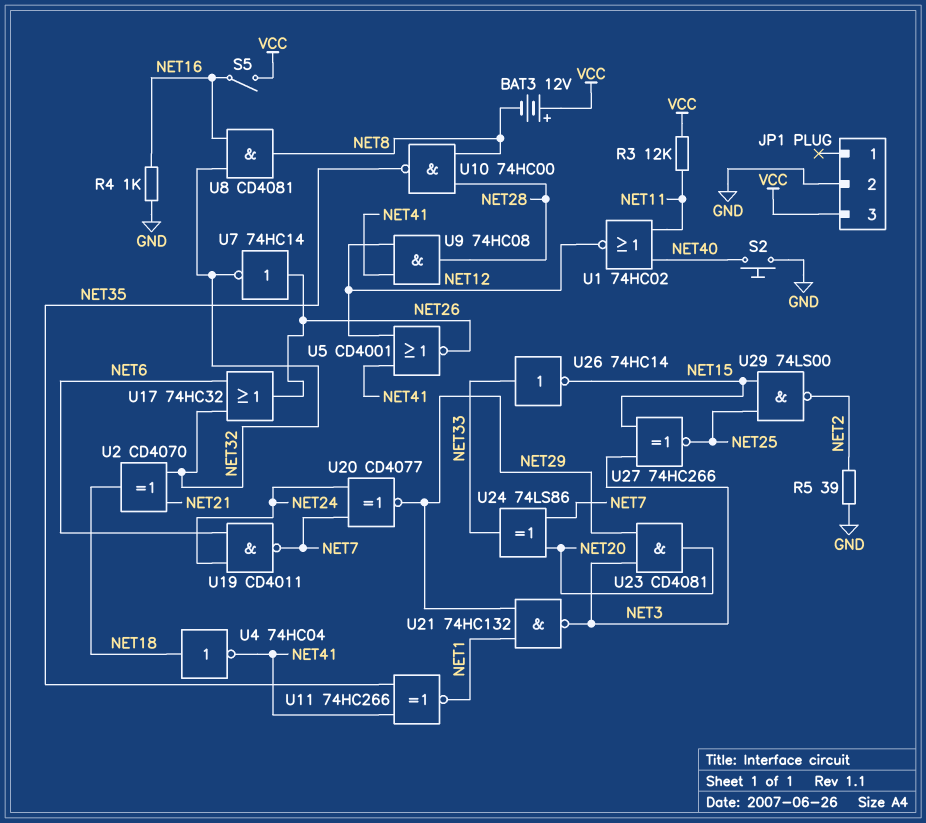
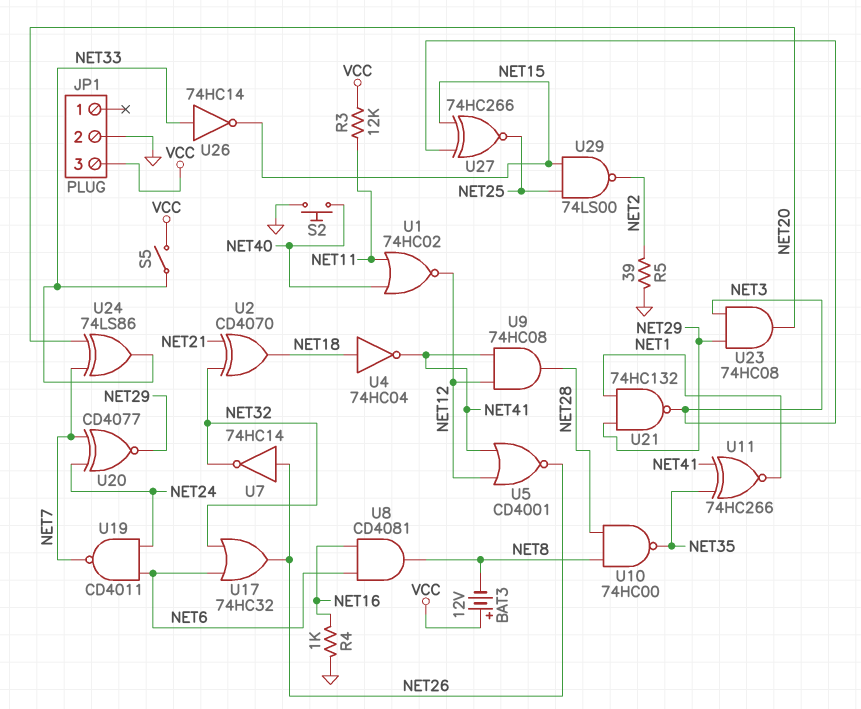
S5: switch (NET16, VCC) -> switch (NET33, VCC)
U8: AND CD4081 (in NET16, in NET32, out NET8) -> AND CD4081 (in NET6, in NET16, out NET8)
U23: AND CD4081 (in NET3, in NET29, out NET20) -> AND 74HC08 (in NET3, in NET29, out NET20)

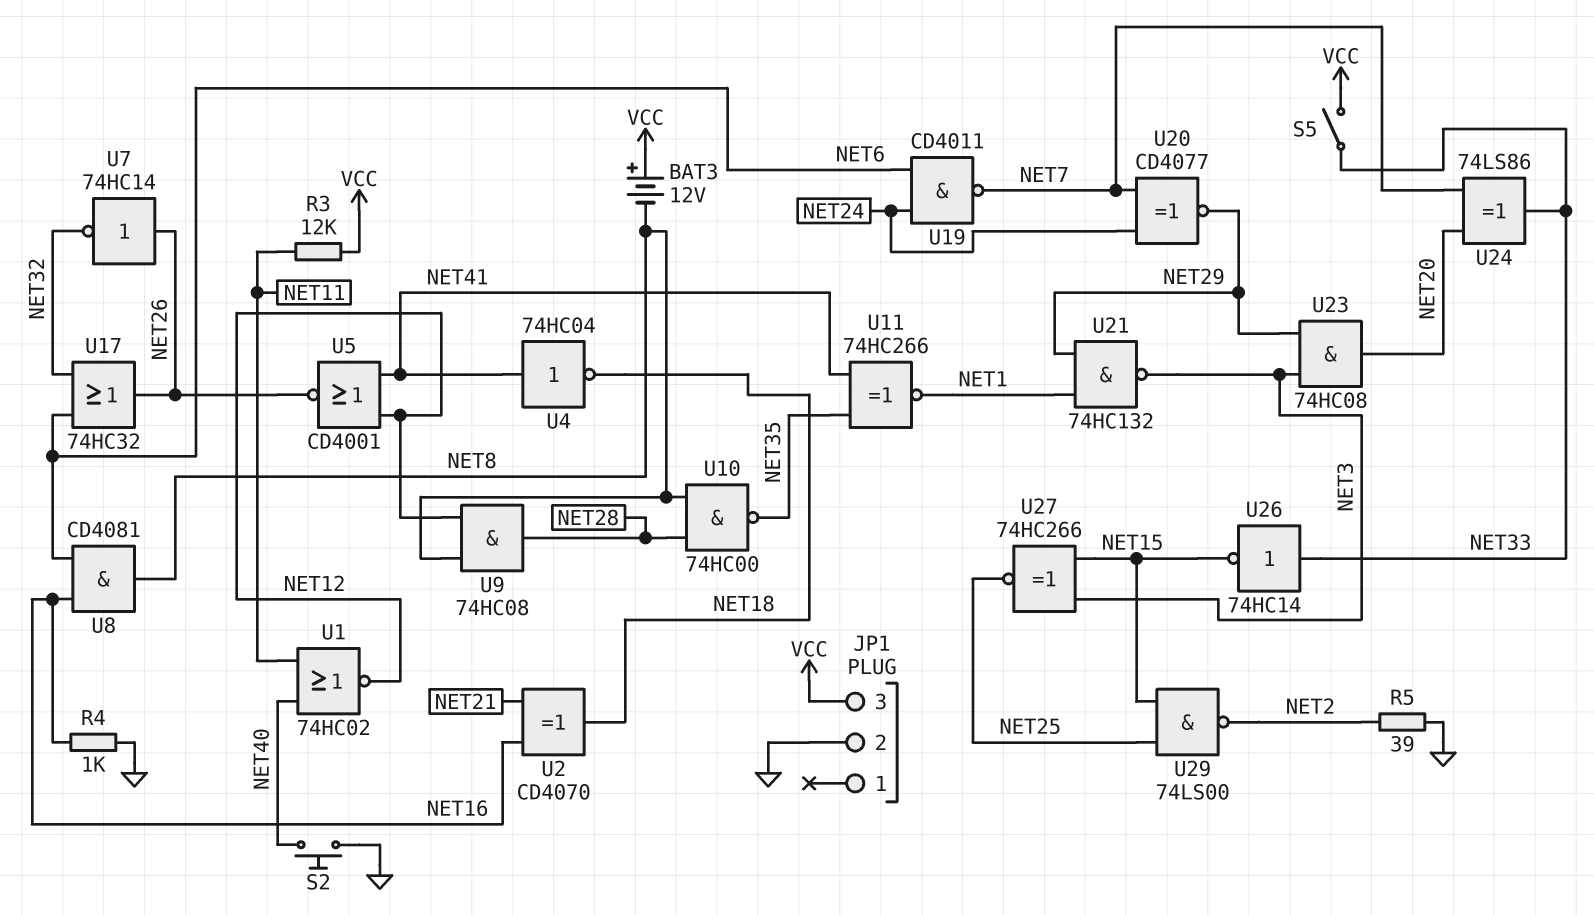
U2: XOR CD4070 (in NET21, in NET32, out NET18) -> XOR CD4070 (in NET16, in NET21, out NET18)
U4: NOT 74HC04 (in NET18, out NET41) -> NOT 74HC04 (in NET41, out NET18)
U9: AND 74HC08 (in NET12, in NET41, out NET28) -> AND 74HC08 (in NET8, in NET12, out NET28)

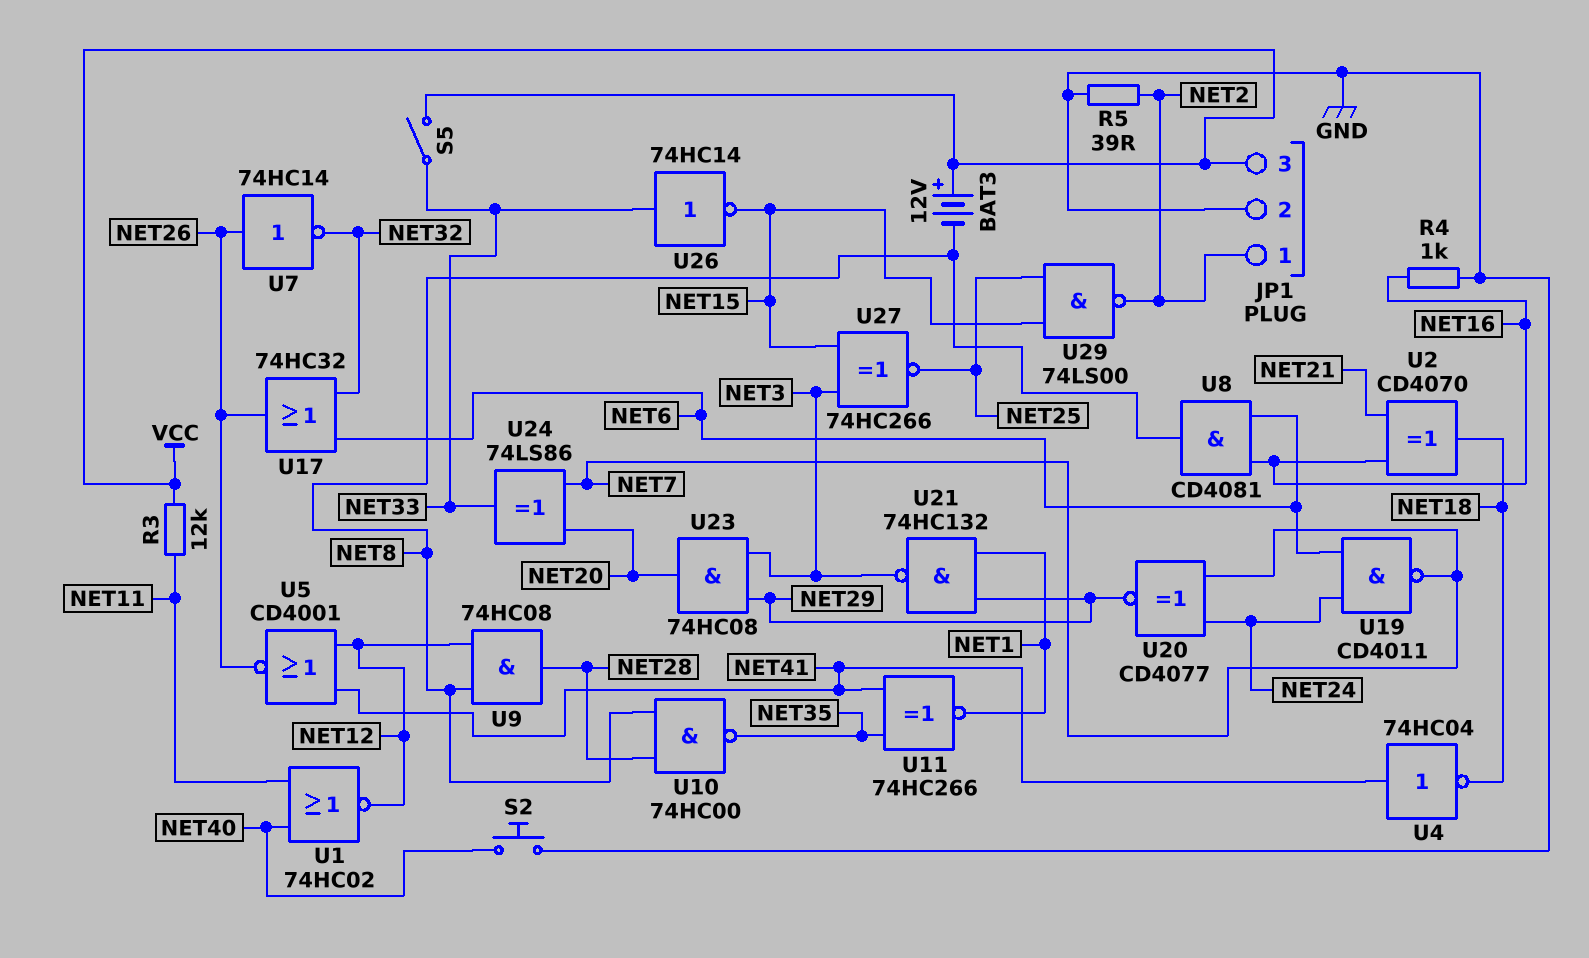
JP1 pin 1: none -> NET2

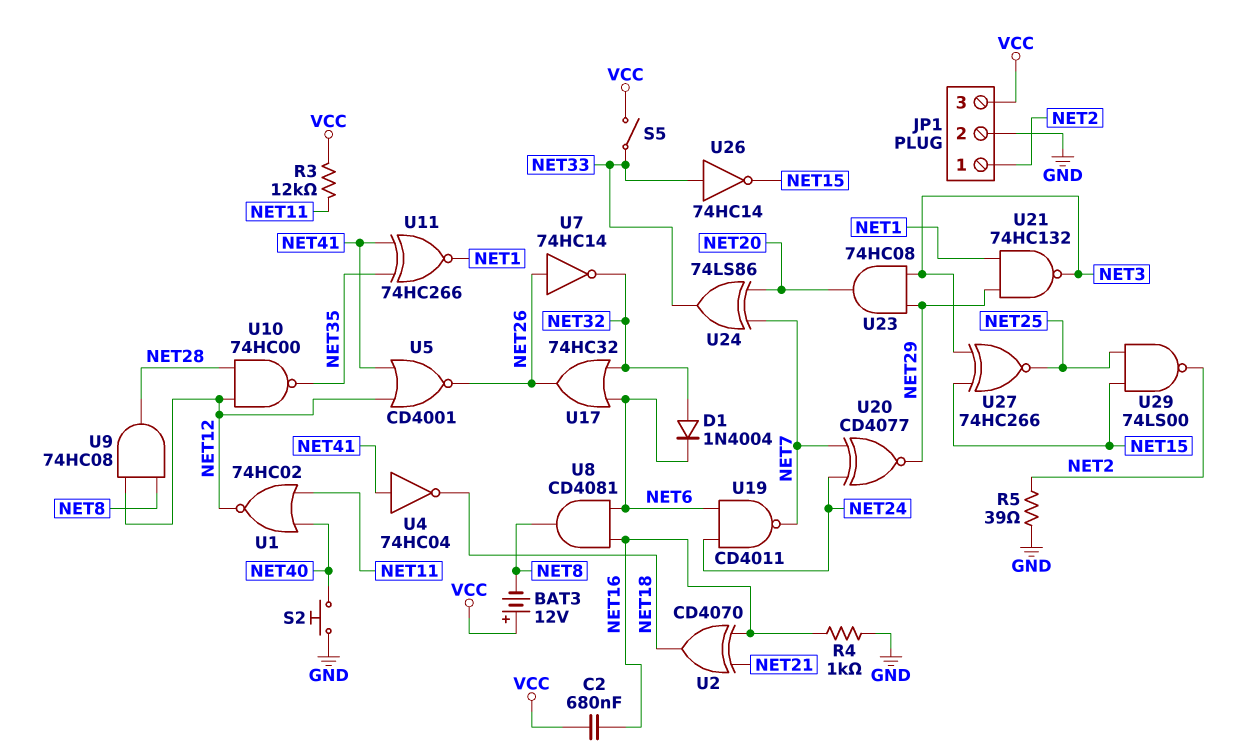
C2: none -> 680nF (NET16, VCC)
D1: none -> diode 1N4004 (A NET32, K NET6)
U10: NAND 74HC00 (in NET8, in NET28, out NET35) -> NAND 74HC00 (in NET12, in NET28, out NET35)

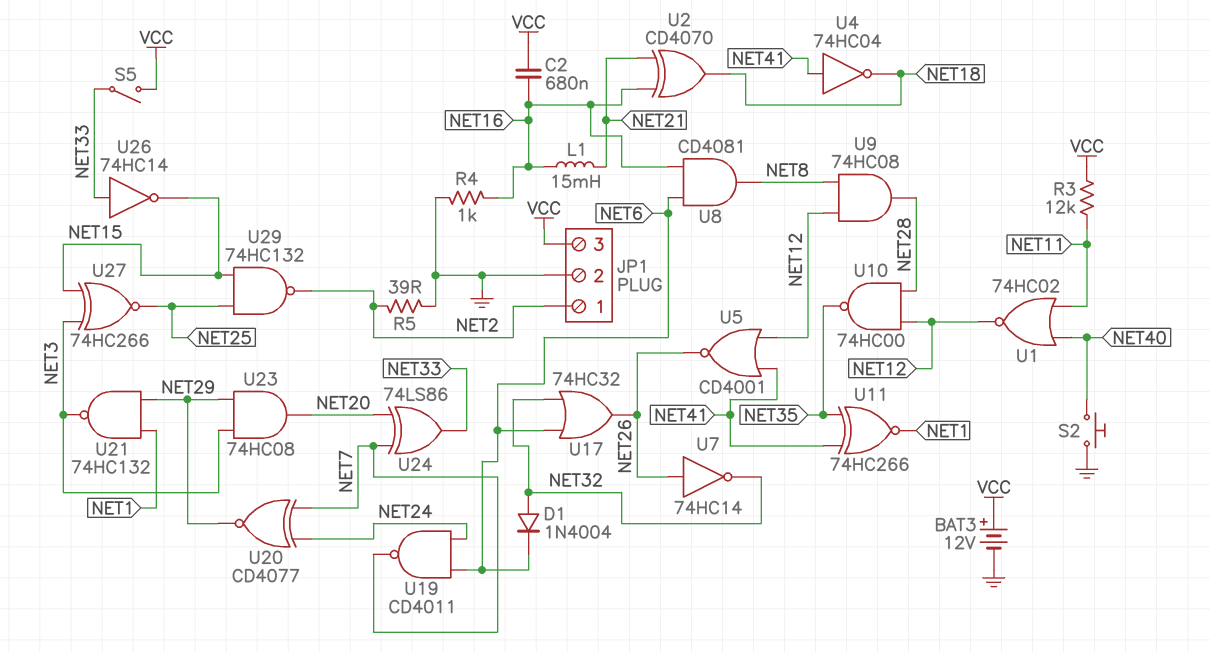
BAT3: 12V (plus VCC, minus NET8) -> 12V (plus VCC, minus GND)
L1: none -> 15mH (NET16, NET21)
U29: NAND 74LS00 (in NET15, in NET25, out NET2) -> NAND 74HC132 (in NET15, in NET25, out NET2)

